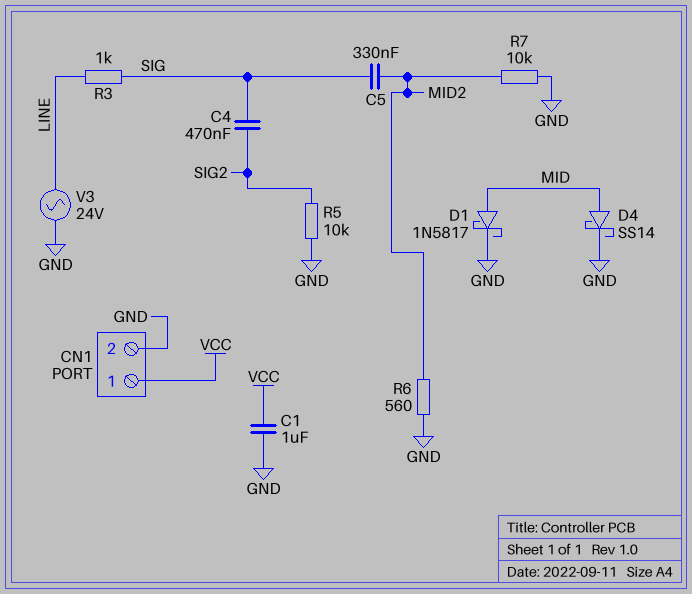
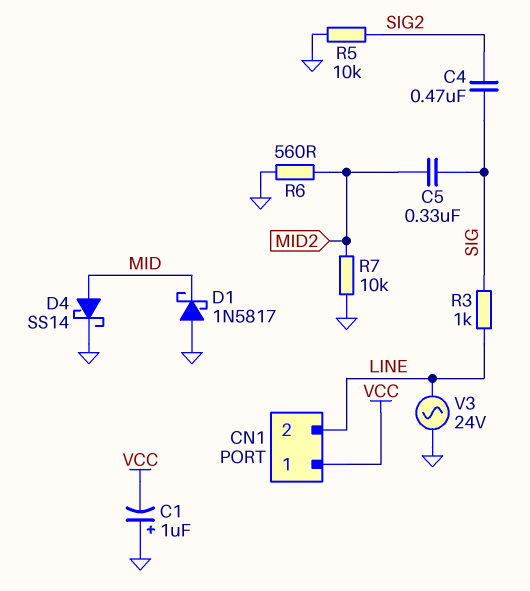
C1: 1uF (GND, VCC) -> 1uF (plus GND, minus VCC)
CN1 pin 2: GND -> LINE
D1: schottky 1N5817 (A MID, K GND) -> schottky 1N5817 (A GND, K MID)

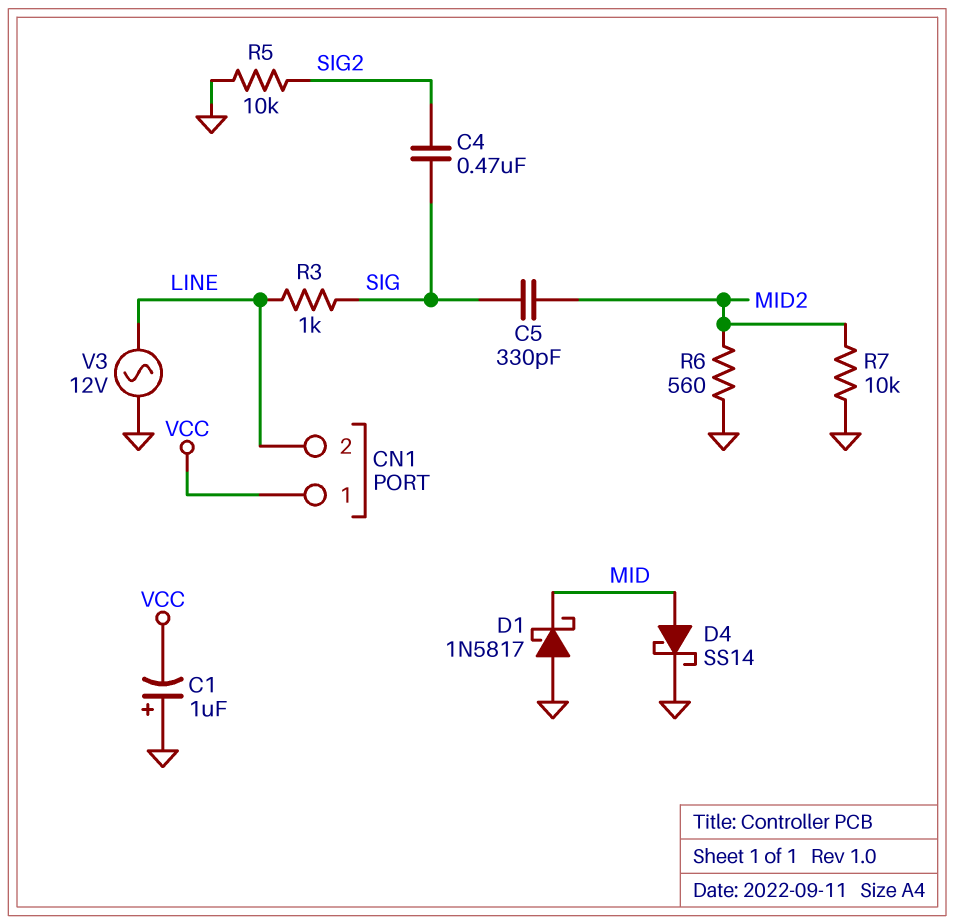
C5: 330nF (MID2, SIG) -> 330pF (MID2, SIG)
V3: AC 24V (GND, LINE) -> AC 12V (GND, LINE)

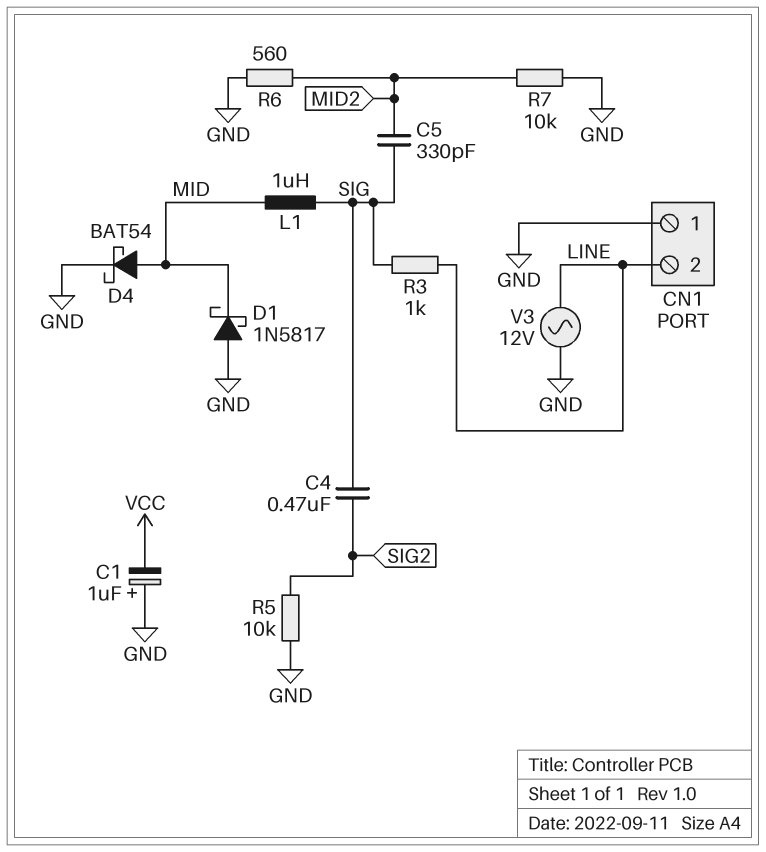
CN1 pin 1: VCC -> GND
D4: schottky SS14 (A MID, K GND) -> schottky BAT54 (A MID, K GND)
L1: none -> 1uH (MID, SIG)

